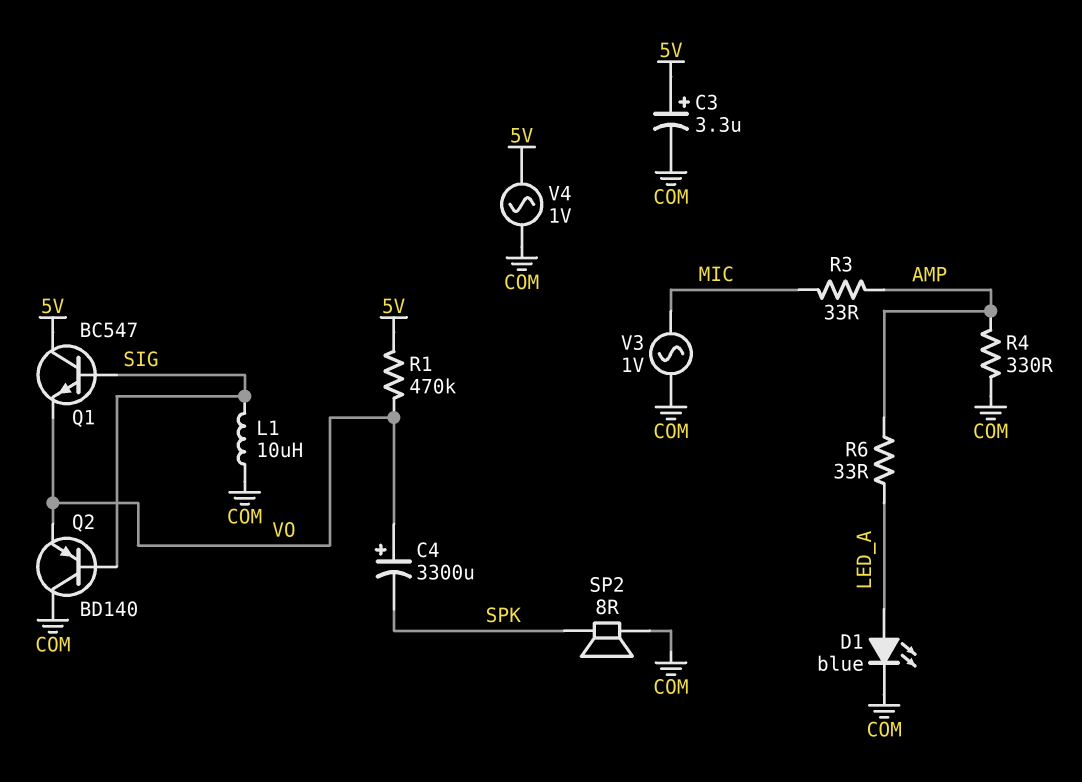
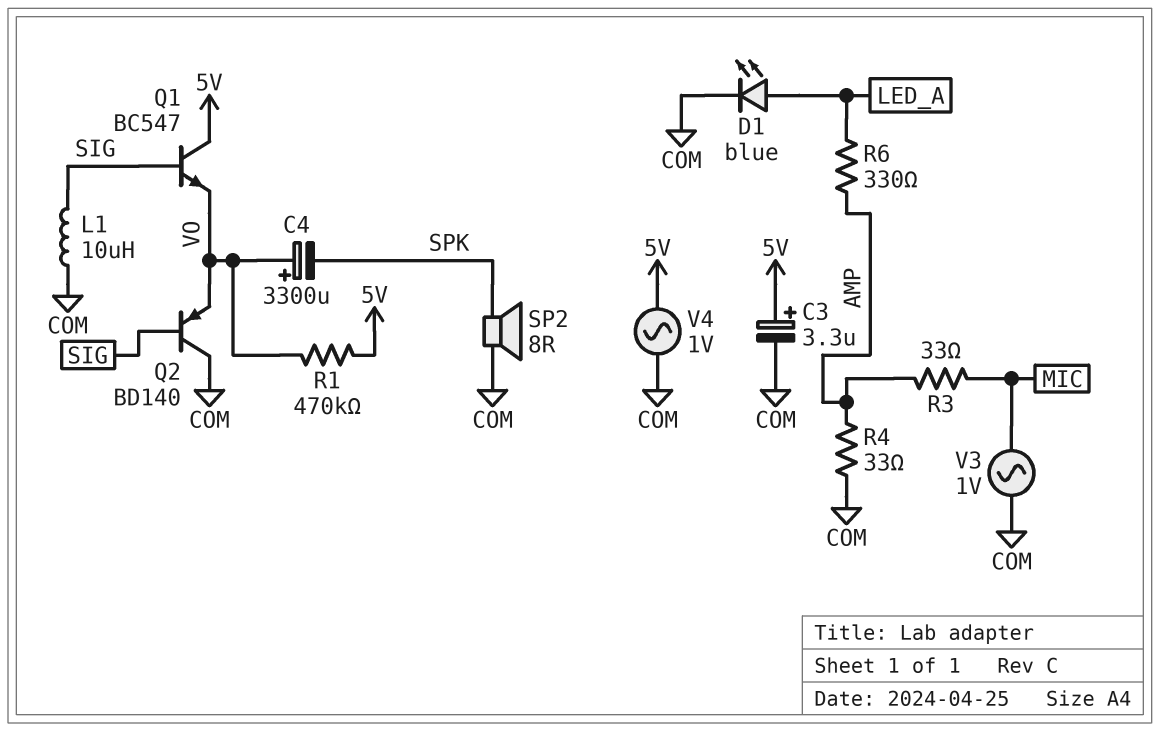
R4: 330 (AMP, COM) -> 33 (AMP, COM)
R6: 33 (AMP, LED_A) -> 330 (AMP, LED_A)

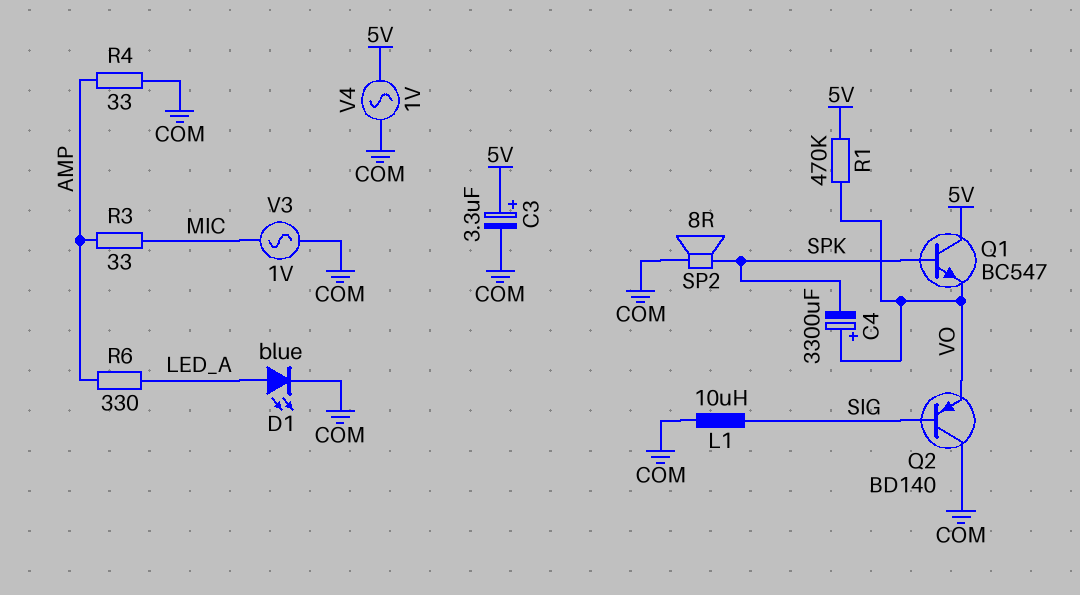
Q1: NPN BC547 (B SIG, C 5V, E VO) -> NPN BC547 (B SPK, C 5V, E VO)

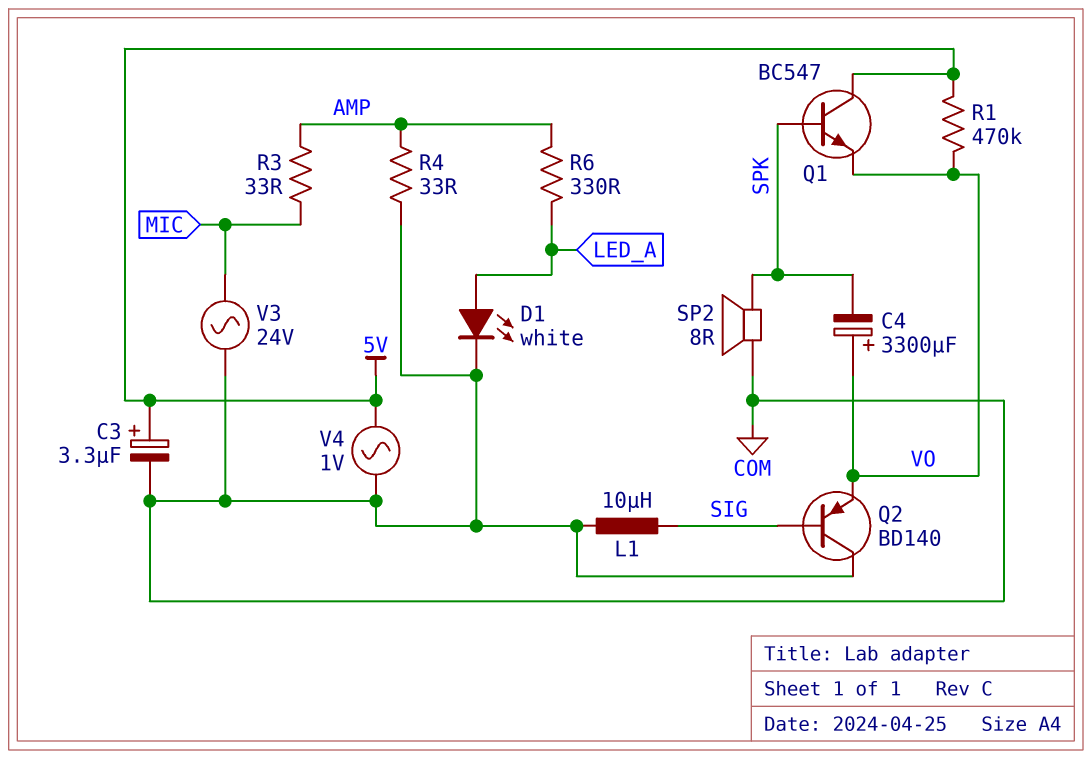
D1: LED blue (A LED_A, K COM) -> LED white (A LED_A, K COM)
V3: AC 1V (COM, MIC) -> AC 24V (COM, MIC)

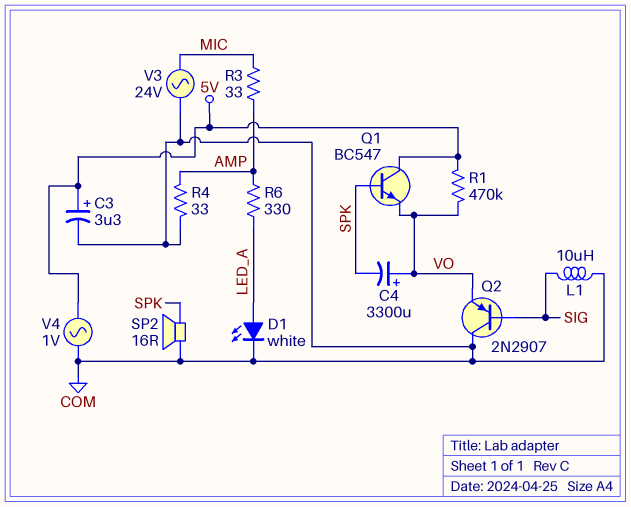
Q2: PNP BD140 (B SIG, C COM, E VO) -> PNP 2N2907 (B SIG, C COM, E VO)
SP2: speaker 8R (COM, SPK) -> speaker 16R (COM, SPK)

